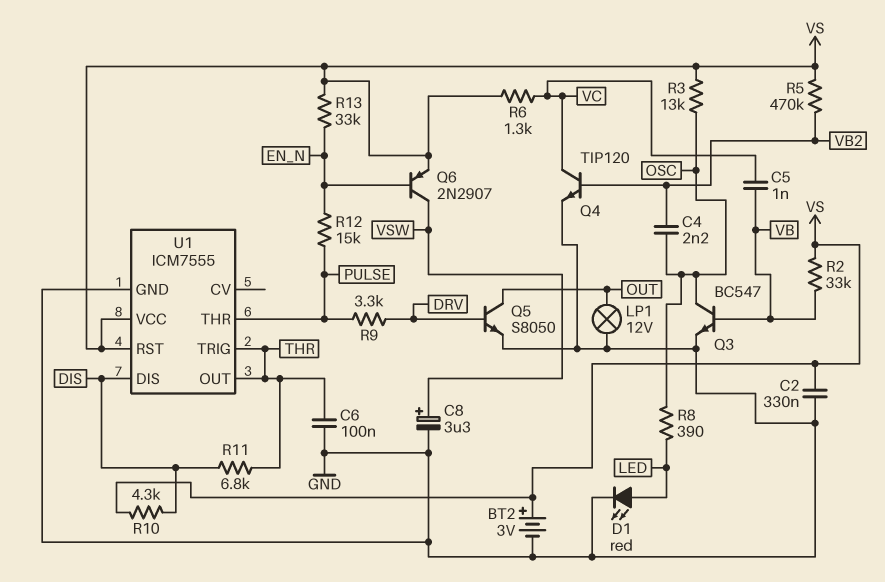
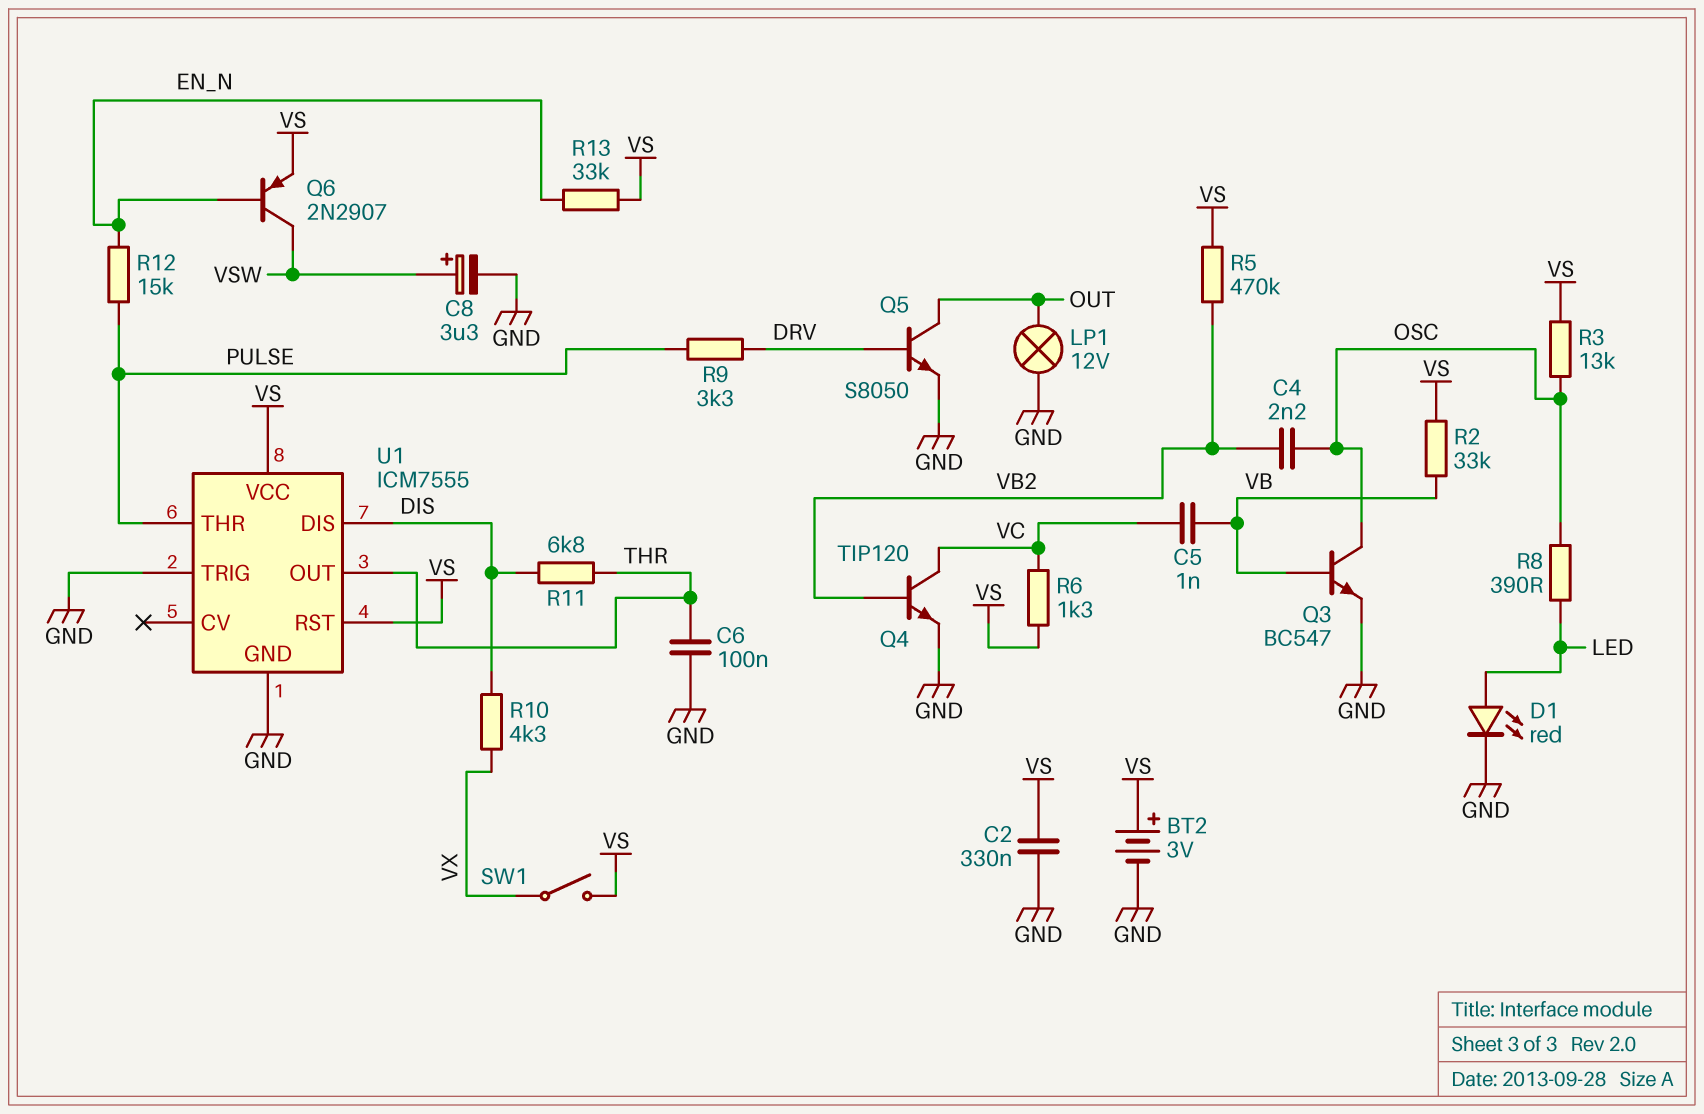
R10: 4.3k (DIS, VS) -> 4.3k (DIS, VX)
SW1: none -> switch (VS, VX)
U1 pin TRIG: THR -> GND

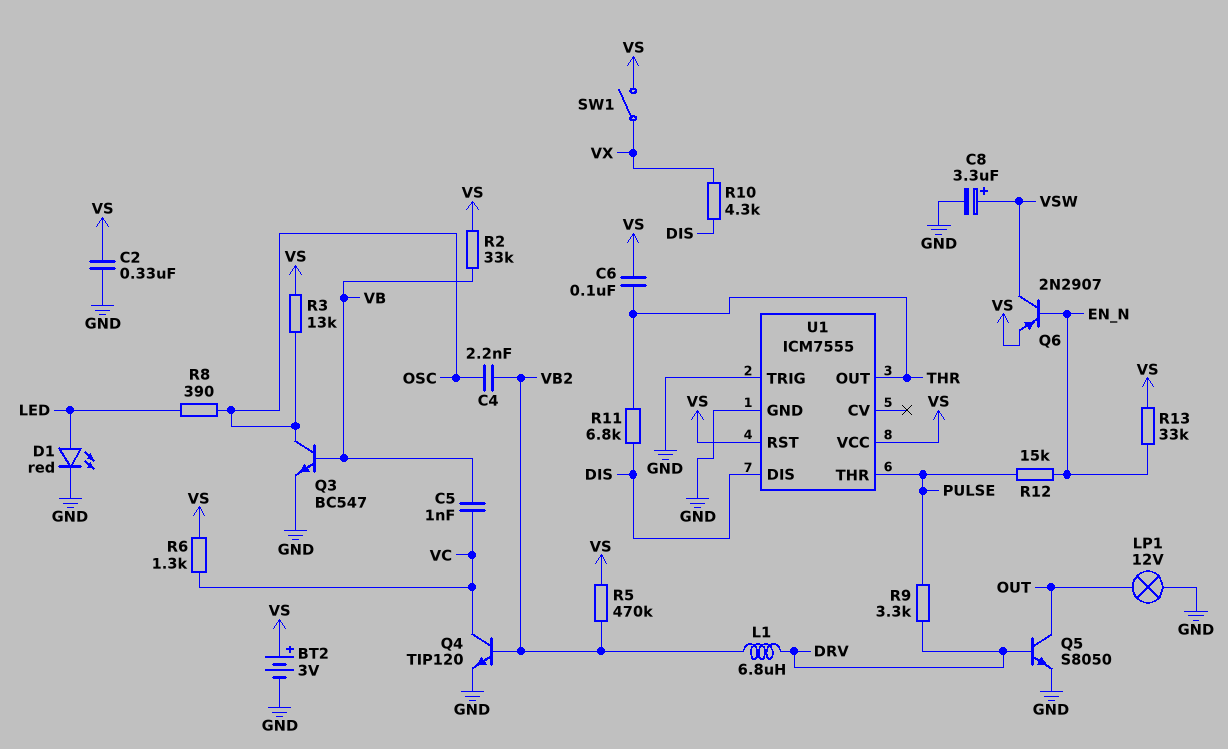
C6: 100nF (GND, THR) -> 100nF (THR, VS)
L1: none -> 6.8uH (DRV, VB2)

